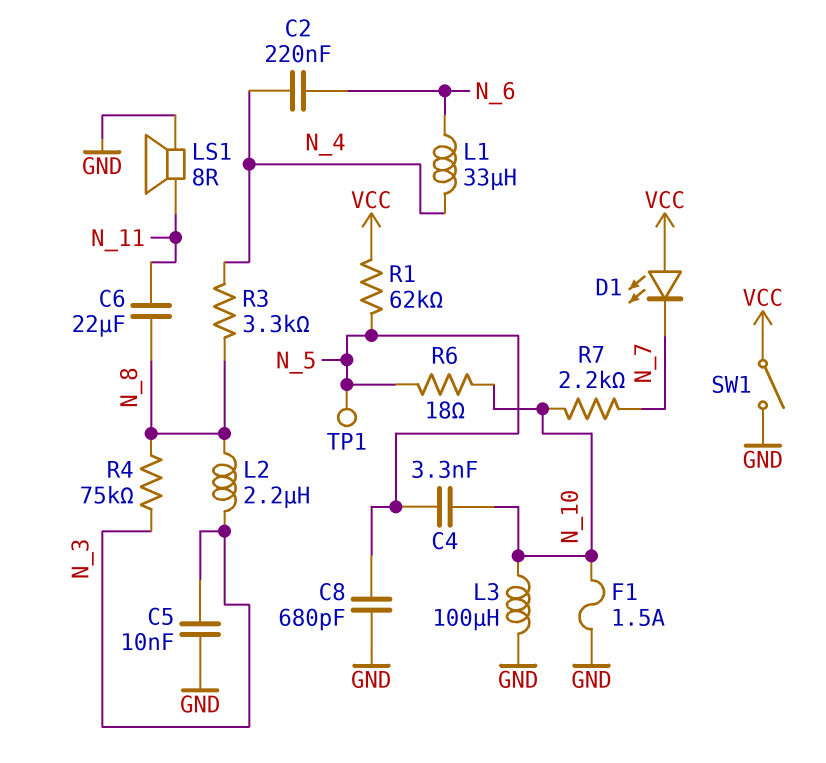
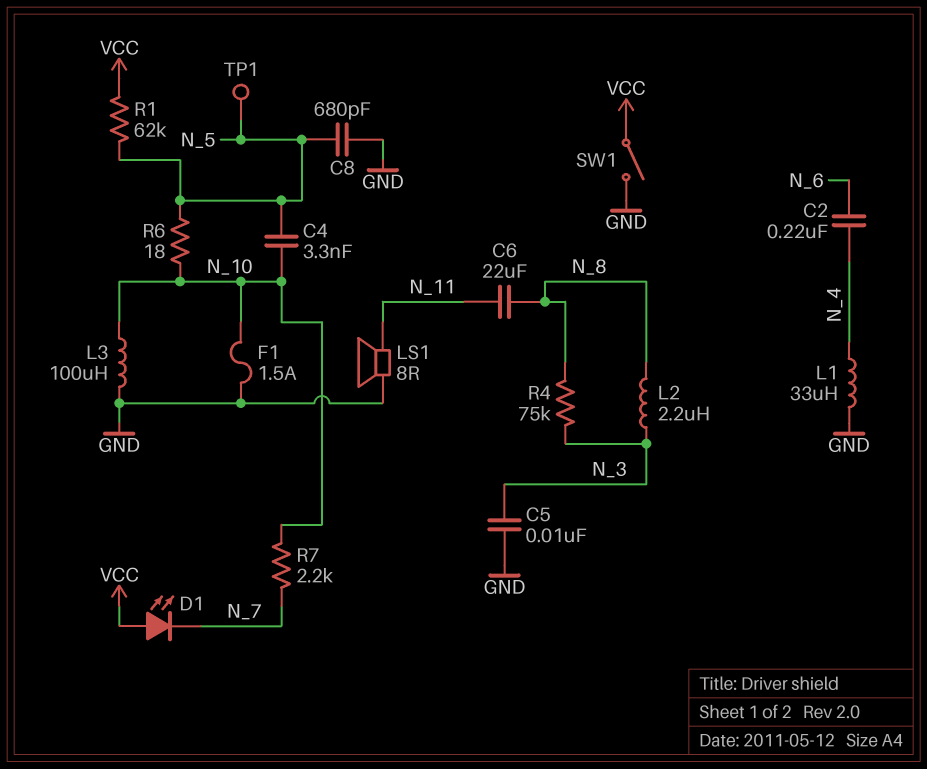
L1: 33uH (N_4, N_6) -> 33uH (GND, N_4)
R3: 3.3k (N_4, N_8) -> none

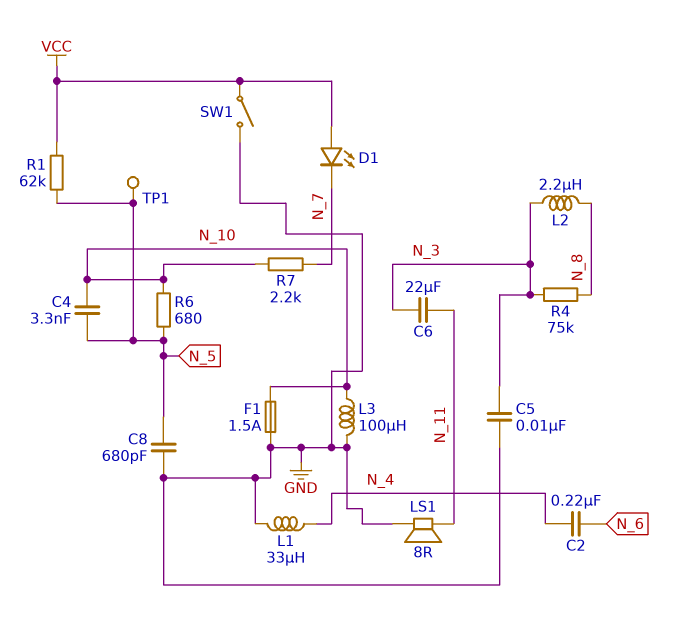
C6: 22uF (N_8, N_11) -> 22uF (N_3, N_11)
R6: 18 (N_5, N_10) -> 680 (N_5, N_10)

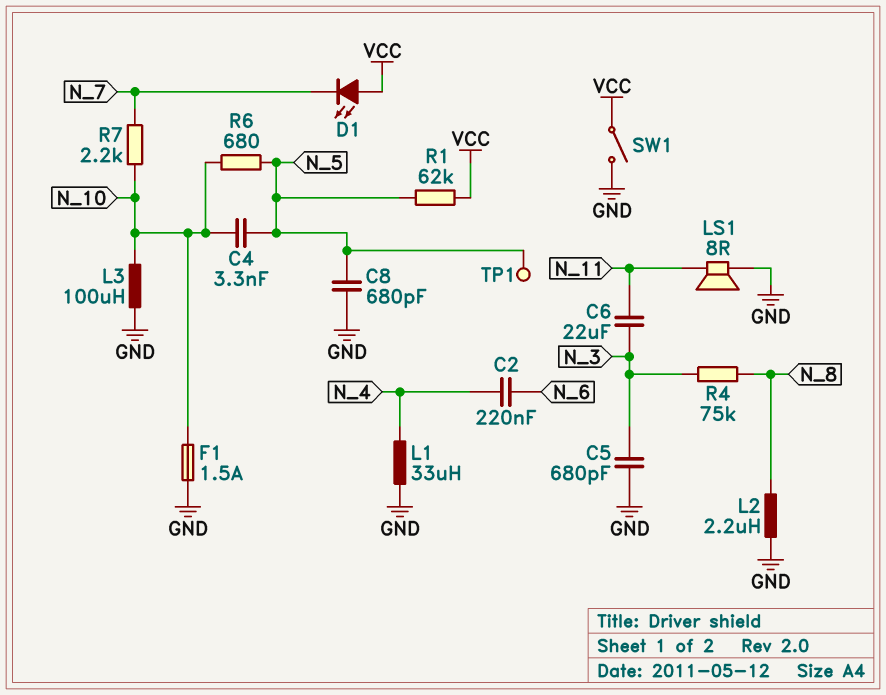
C5: 10nF (GND, N_3) -> 680pF (GND, N_3)
L2: 2.2uH (N_3, N_8) -> 2.2uH (GND, N_8)

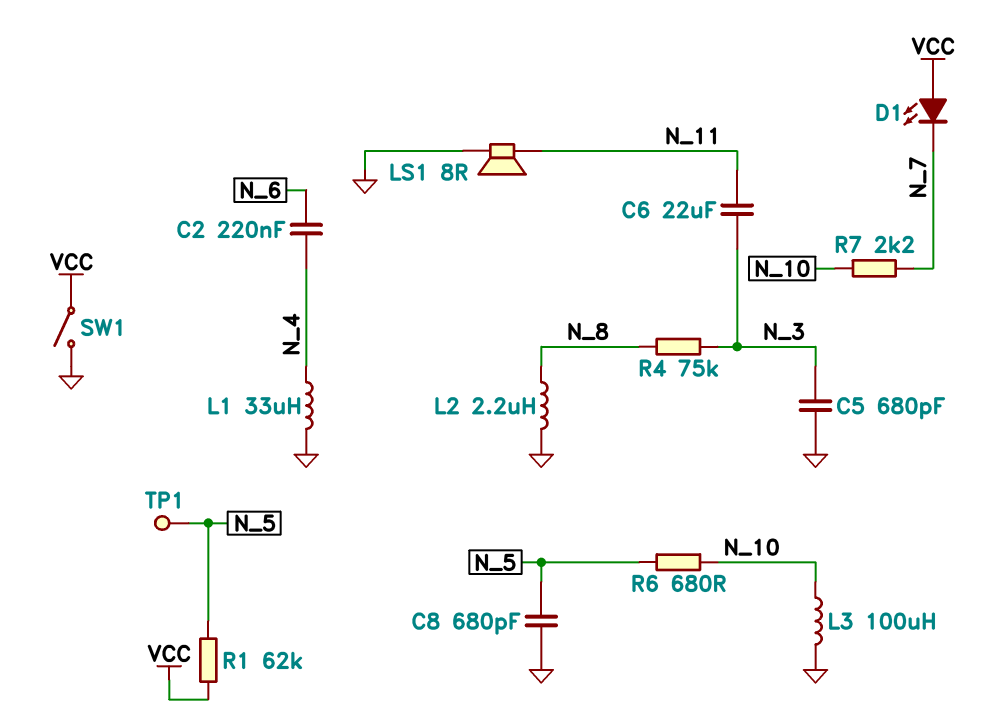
C4: 3.3nF (N_5, N_10) -> none
F1: 1.5A (GND, N_10) -> none

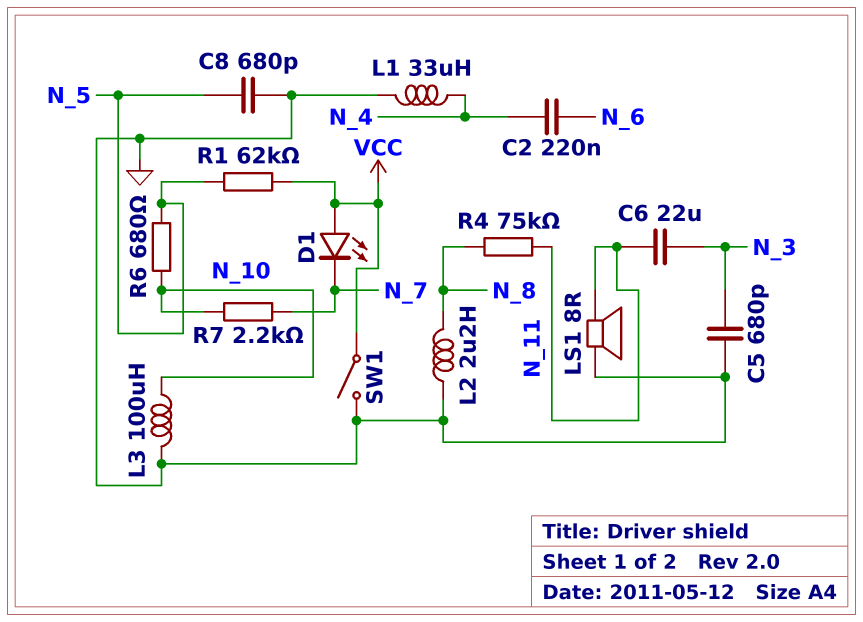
R4: 75k (N_3, N_8) -> 75k (N_8, N_11)
TP1: test point (N_5) -> none

